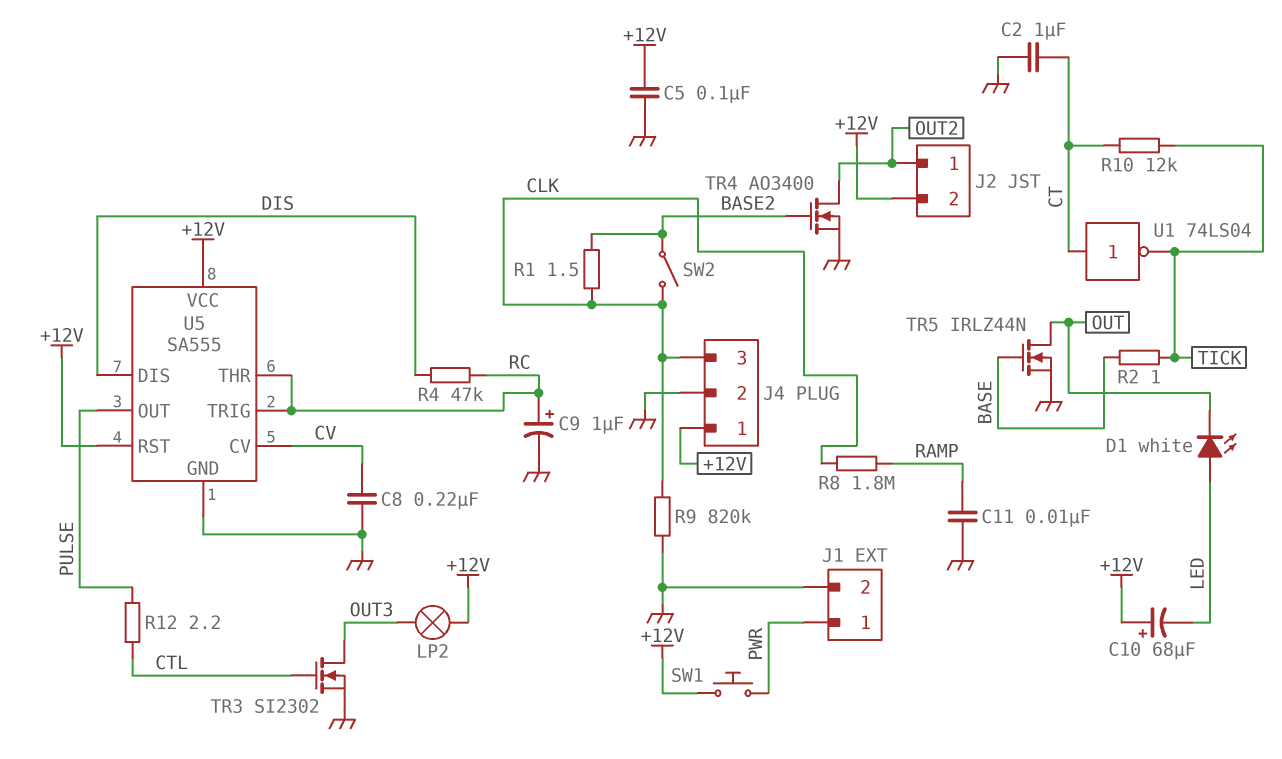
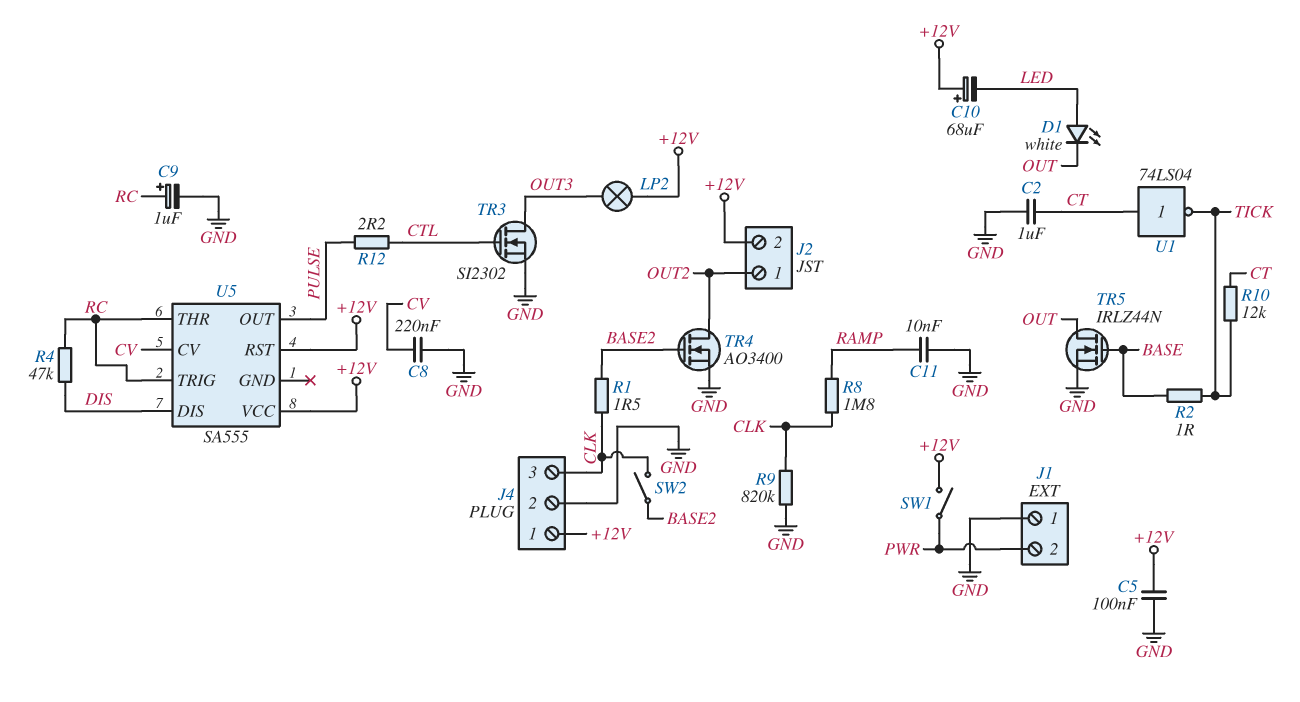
J1 pin 1: PWR -> GND
J1 pin 2: GND -> PWR
SW1: button (+12V, PWR) -> switch (+12V, PWR)
U5 pin GND: GND -> none

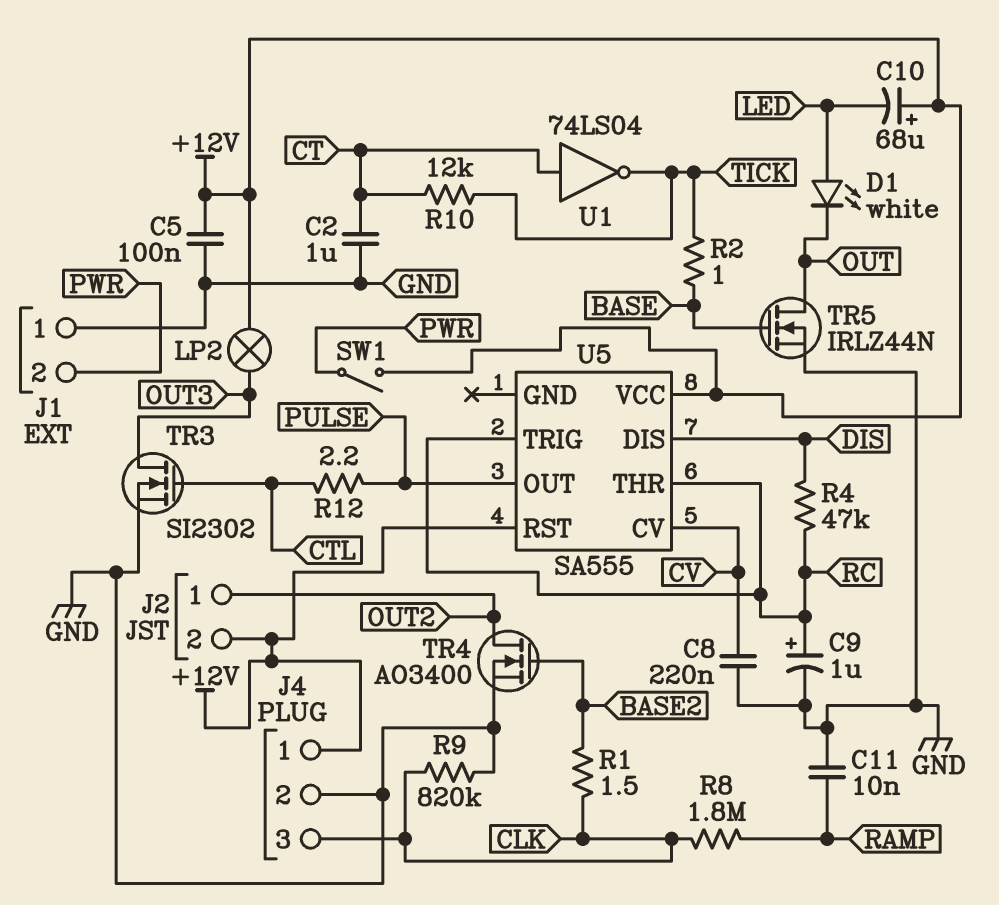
SW2: switch (BASE2, CLK) -> none

